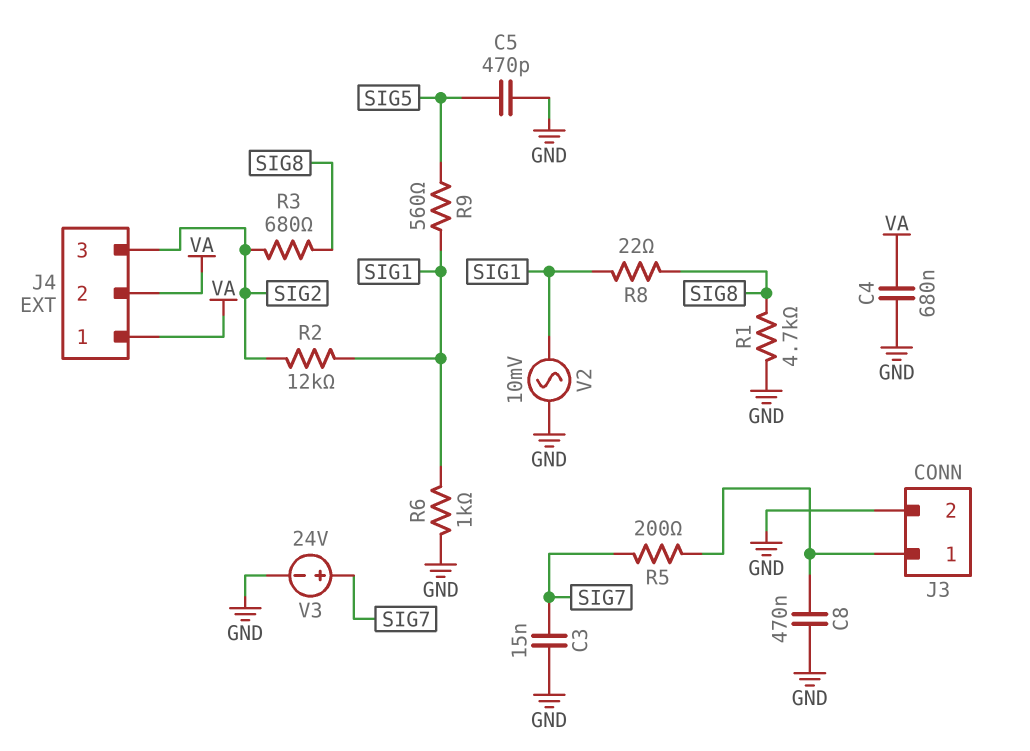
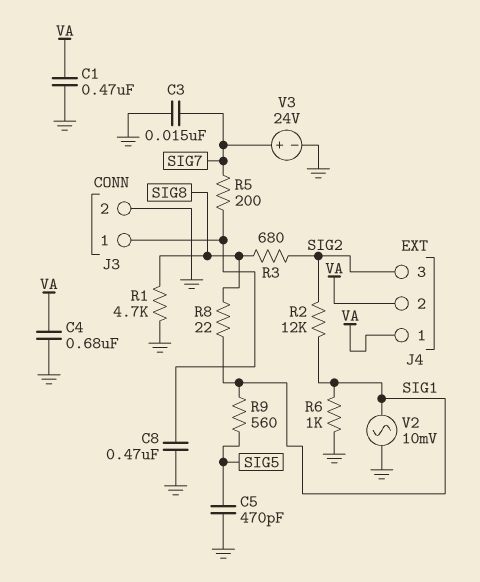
C1: none -> 470nF (GND, VA)

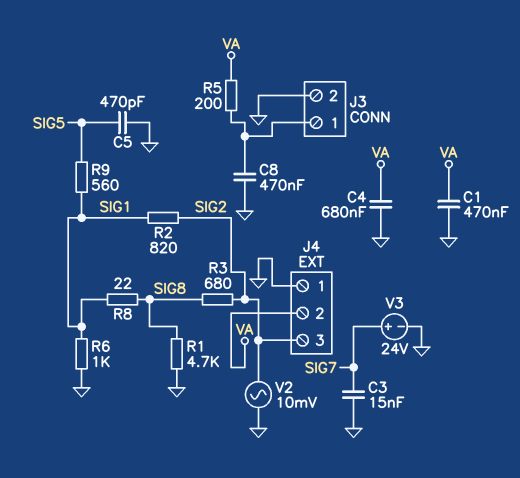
J4 pin 1: VA -> GND
R2: 12k (SIG1, SIG2) -> 820 (SIG1, SIG2)
R5: 200 (J3/1, SIG7) -> 200 (J3/1, VA)
V2: AC 10mV (GND, SIG1) -> AC 10mV (GND, SIG2)

